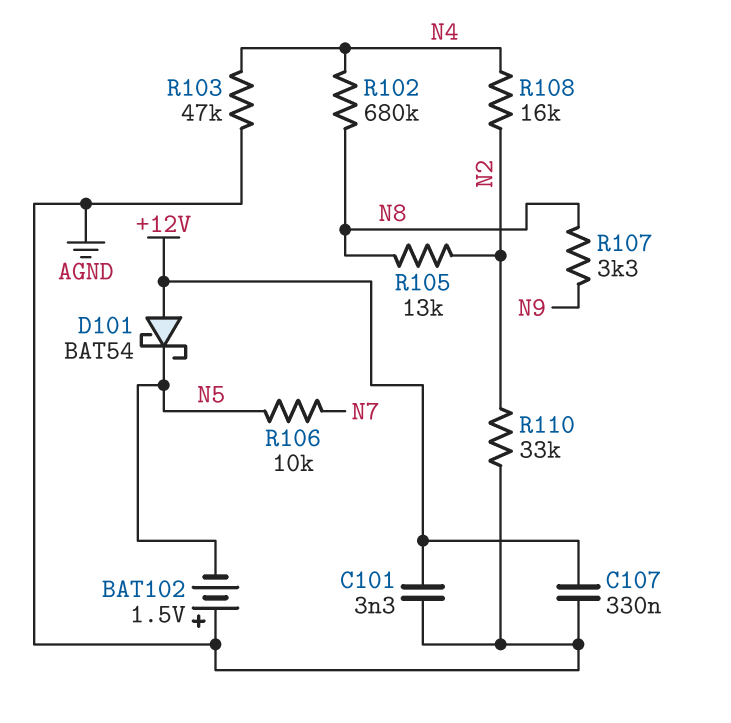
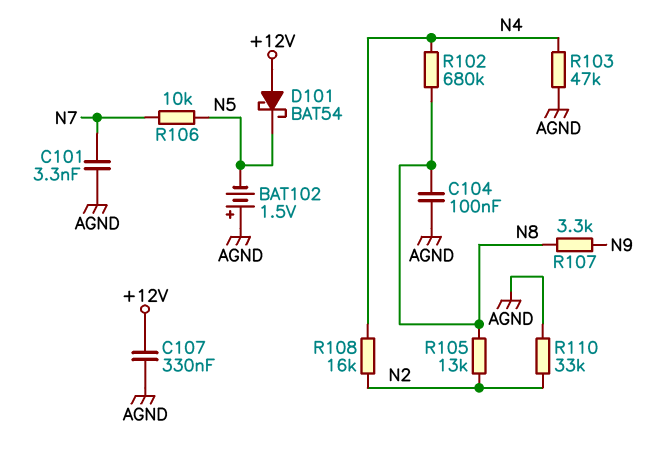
C101: 3.3nF (+12V, AGND) -> 3.3nF (AGND, N7)
C104: none -> 100nF (AGND, N8)

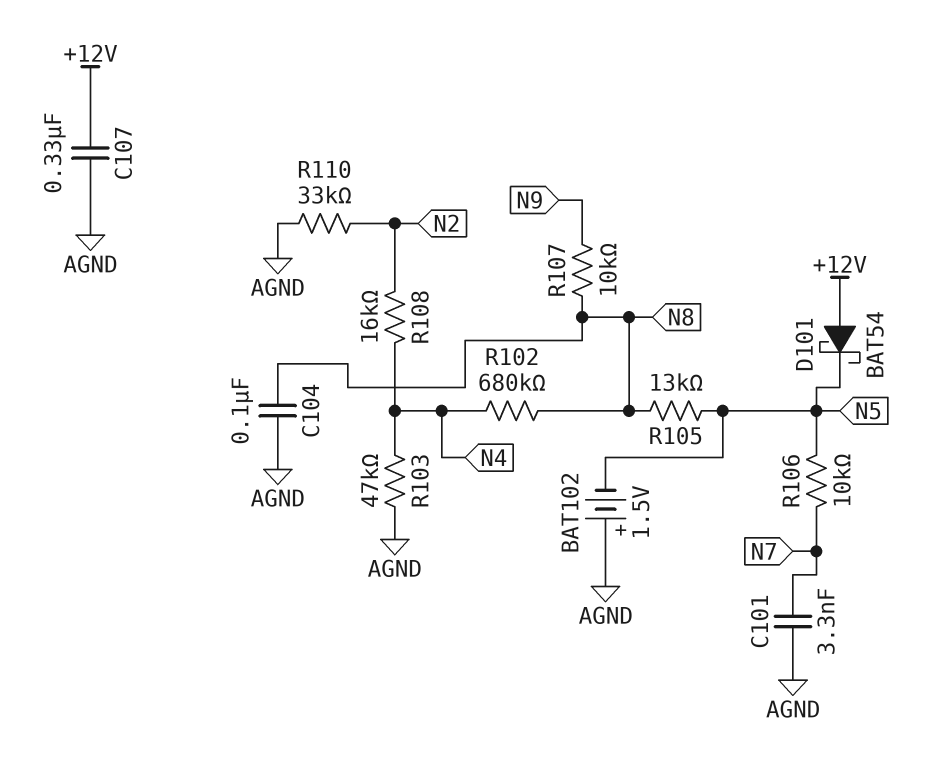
R105: 13k (N2, N8) -> 13k (N5, N8)
R107: 3.3k (N8, N9) -> 10k (N8, N9)

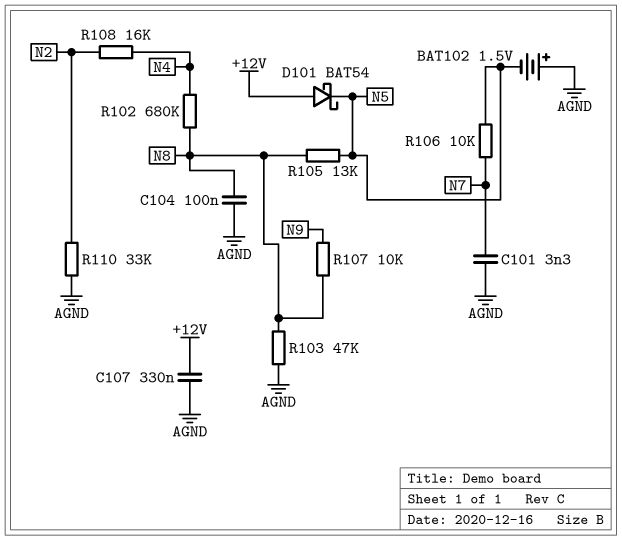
R103: 47k (AGND, N4) -> 47k (AGND, N8)

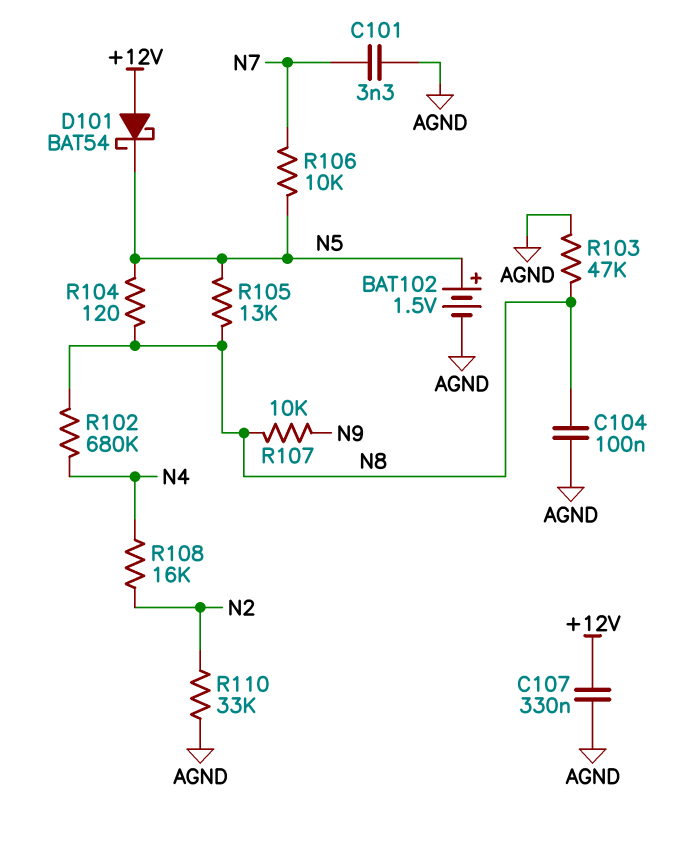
BAT102: 1.5V (plus AGND, minus N5) -> 1.5V (plus N5, minus AGND)
R104: none -> 120 (N5, N8)

